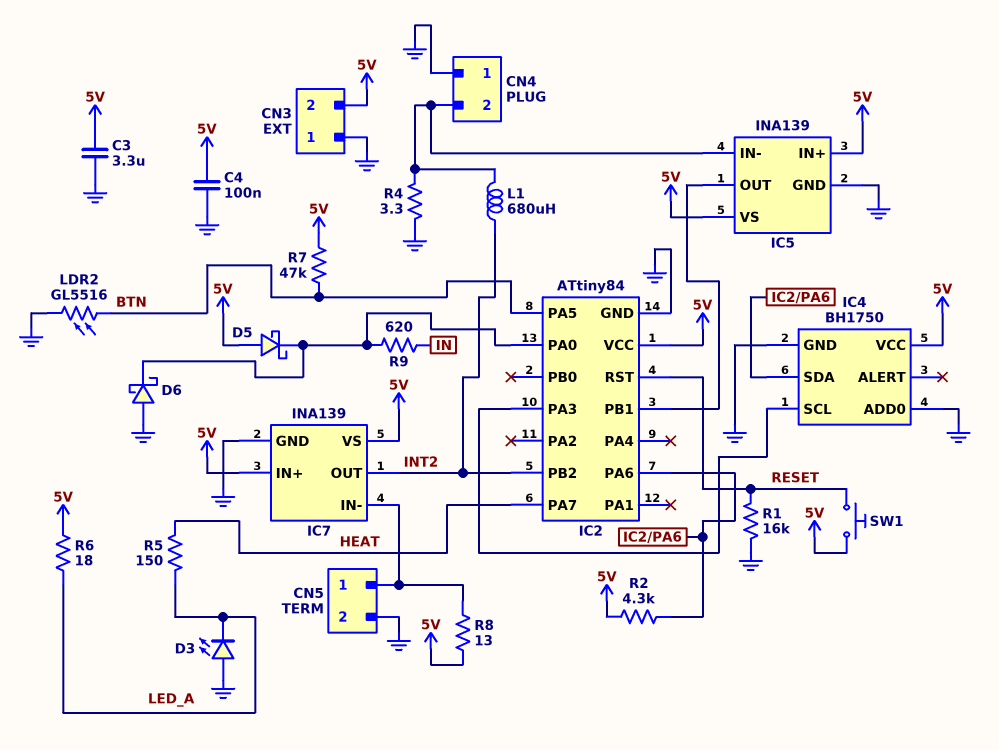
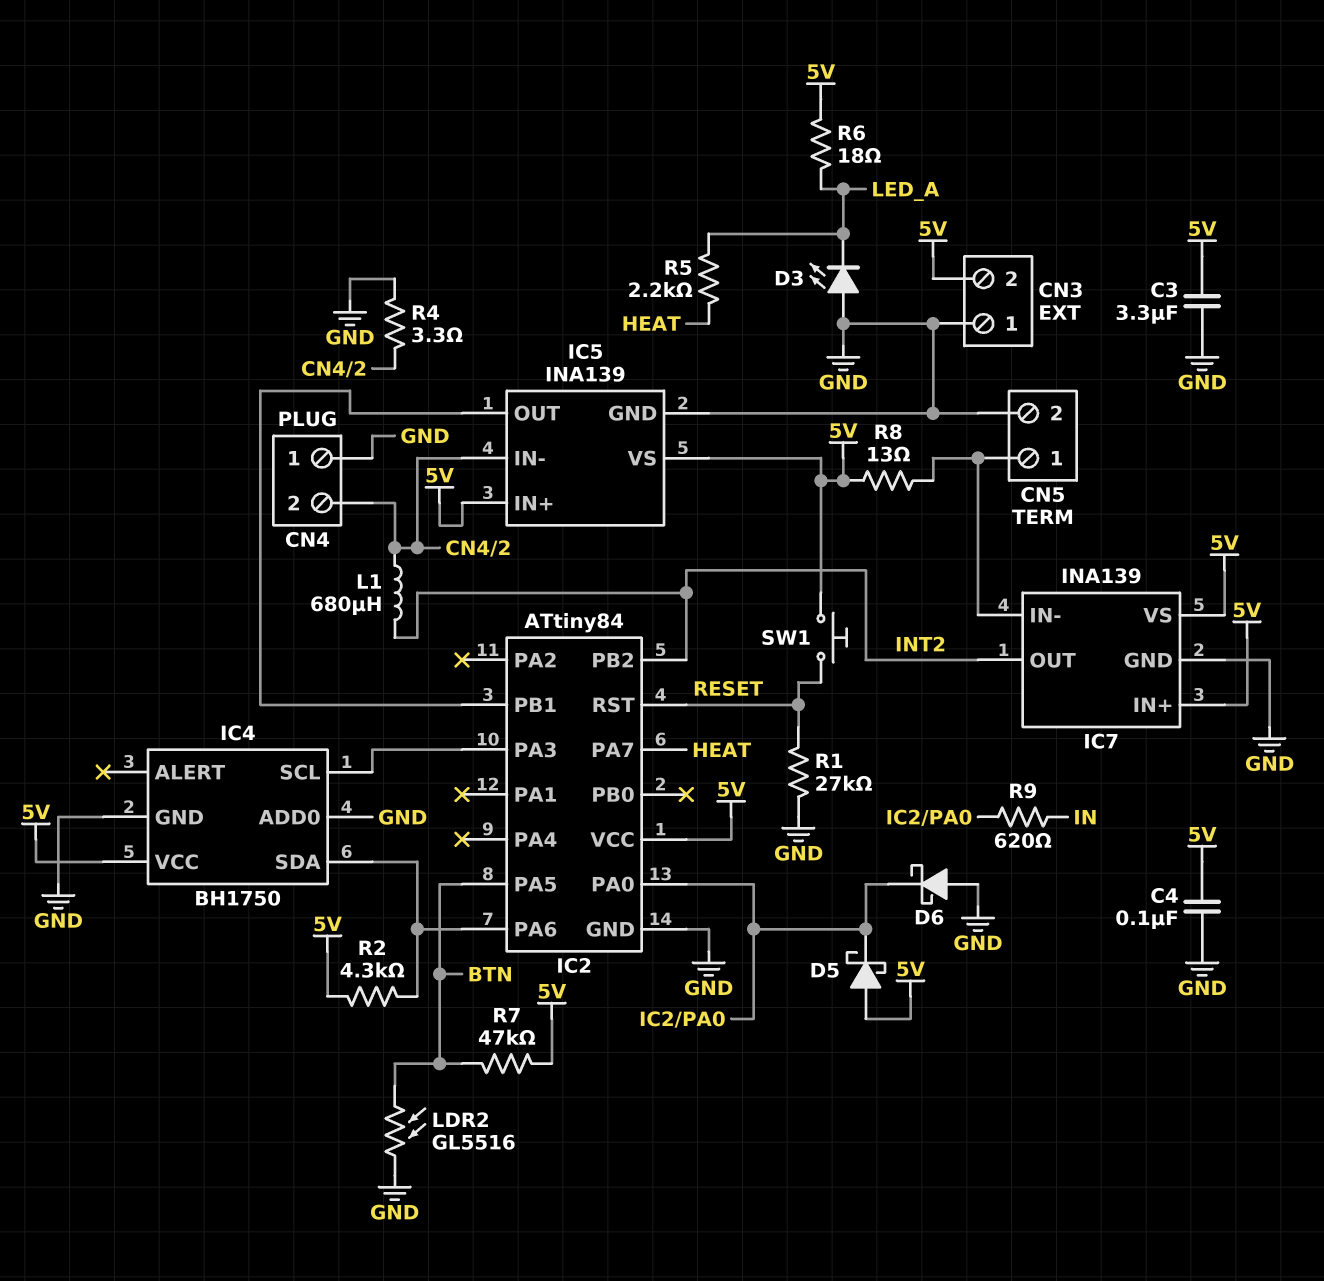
R1: 16k (GND, RESET) -> 27k (GND, RESET)
R5: 150 (HEAT, LED_A) -> 2.2k (HEAT, LED_A)

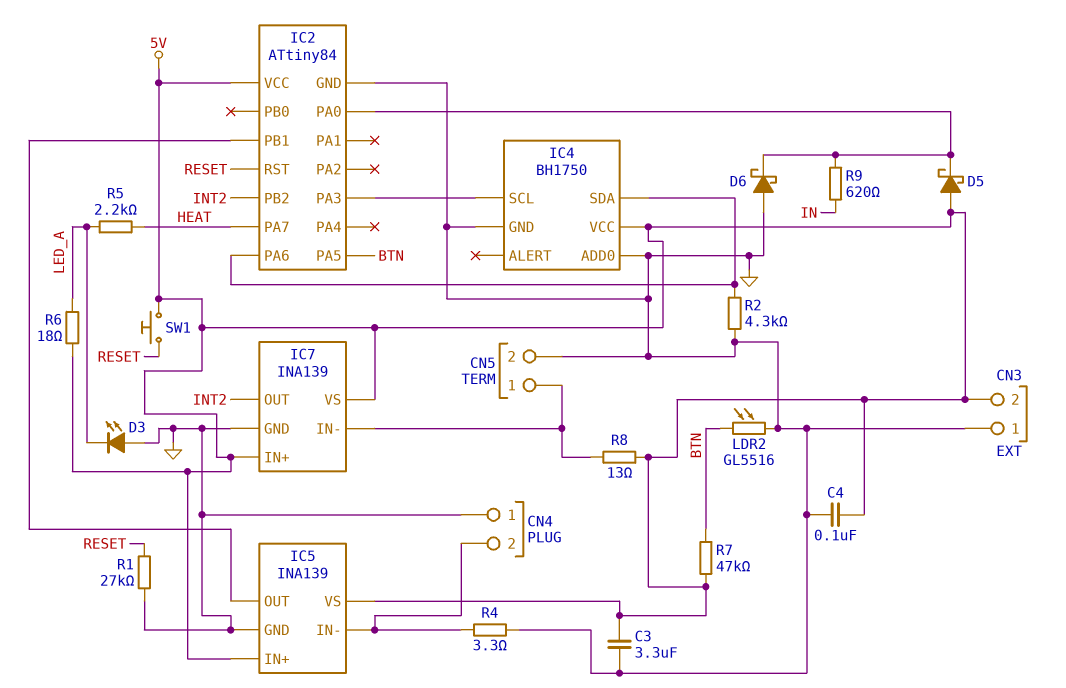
L1: 680uH (CN4/2, INT2) -> none
R2: 4.3k (5V, IC2/PA6) -> 4.3k (GND, IC2/PA6)

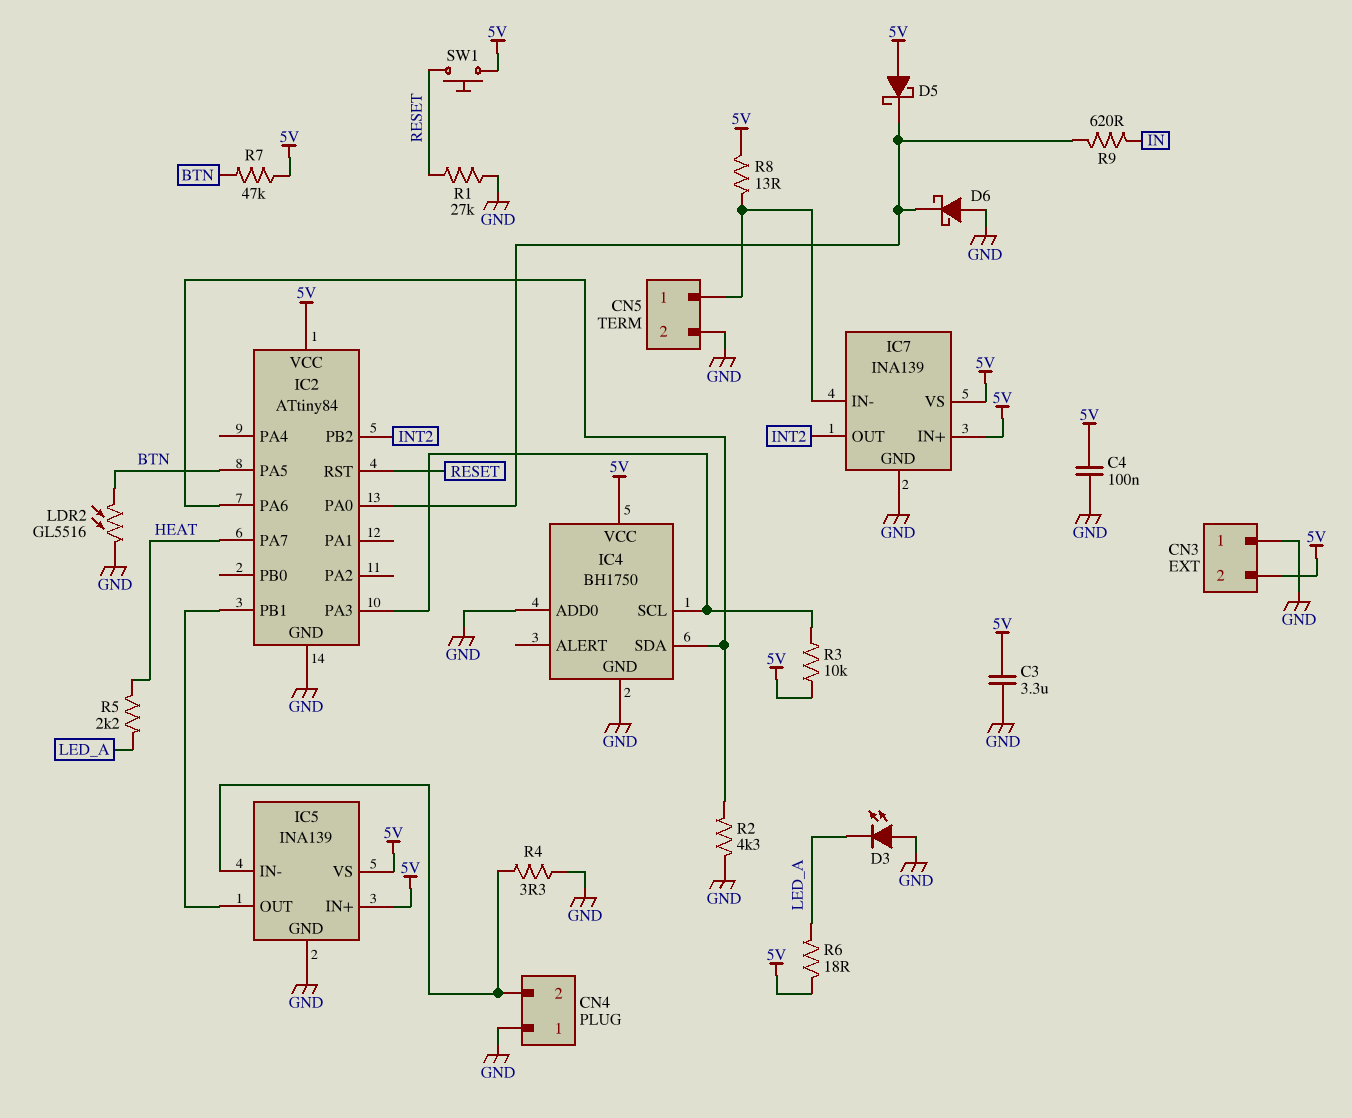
R3: none -> 10k (5V, IC2/PA3)

